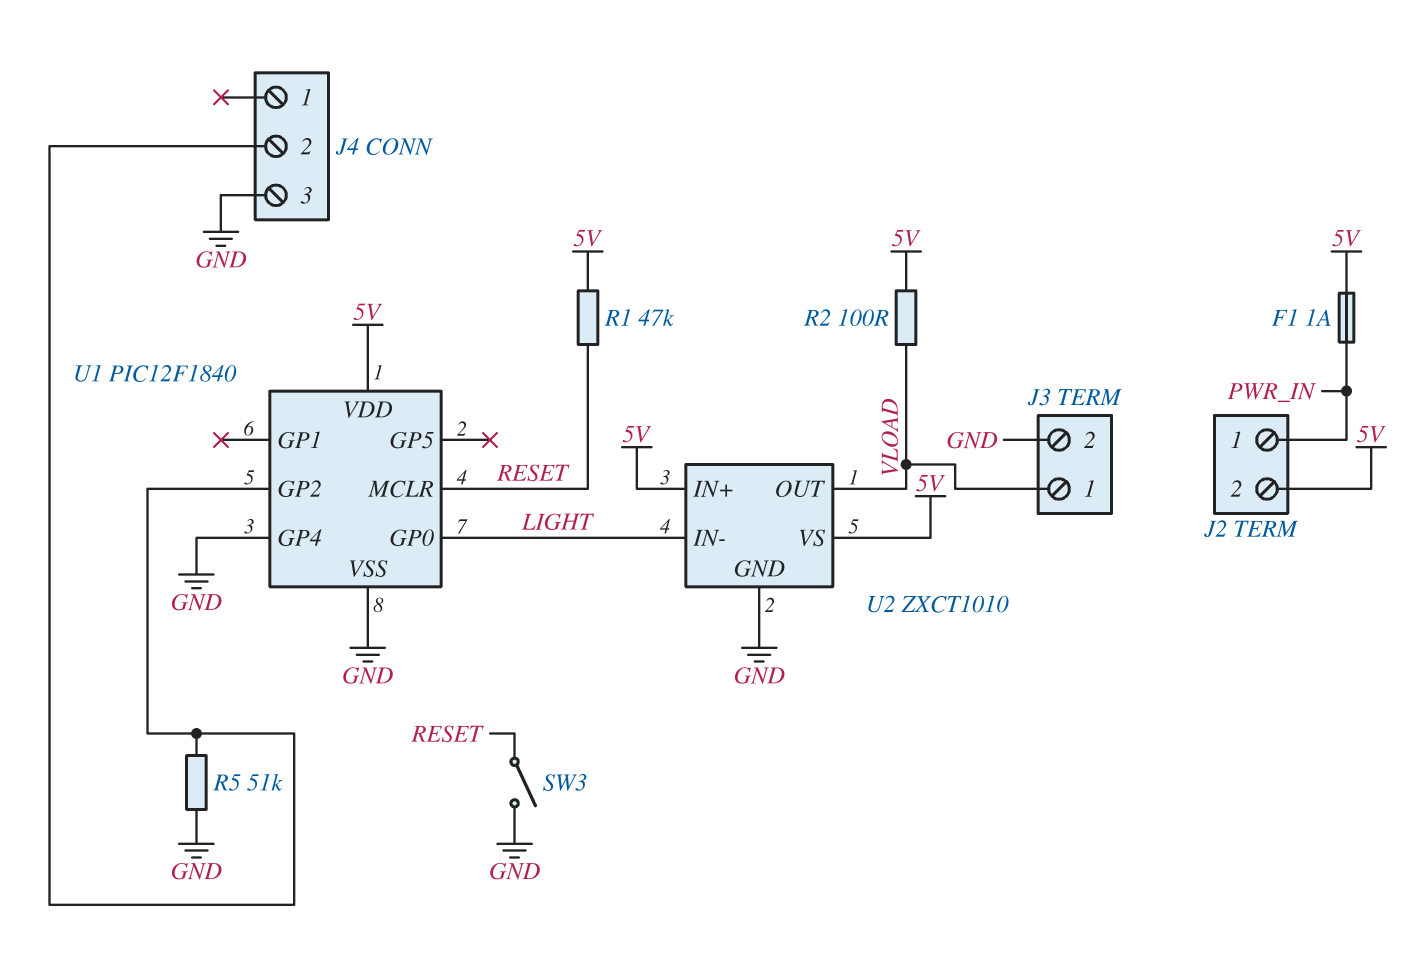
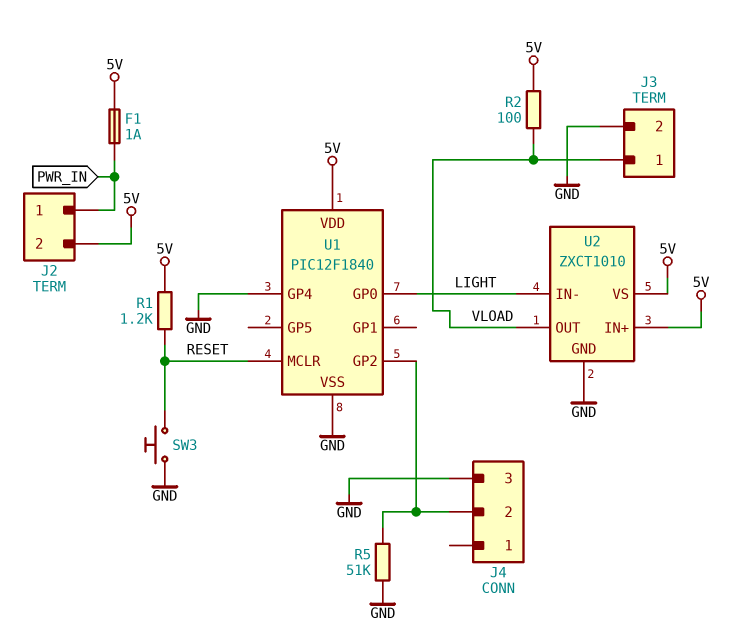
R1: 47k (5V, RESET) -> 1.2k (5V, RESET)
SW3: switch (GND, RESET) -> button (GND, RESET)

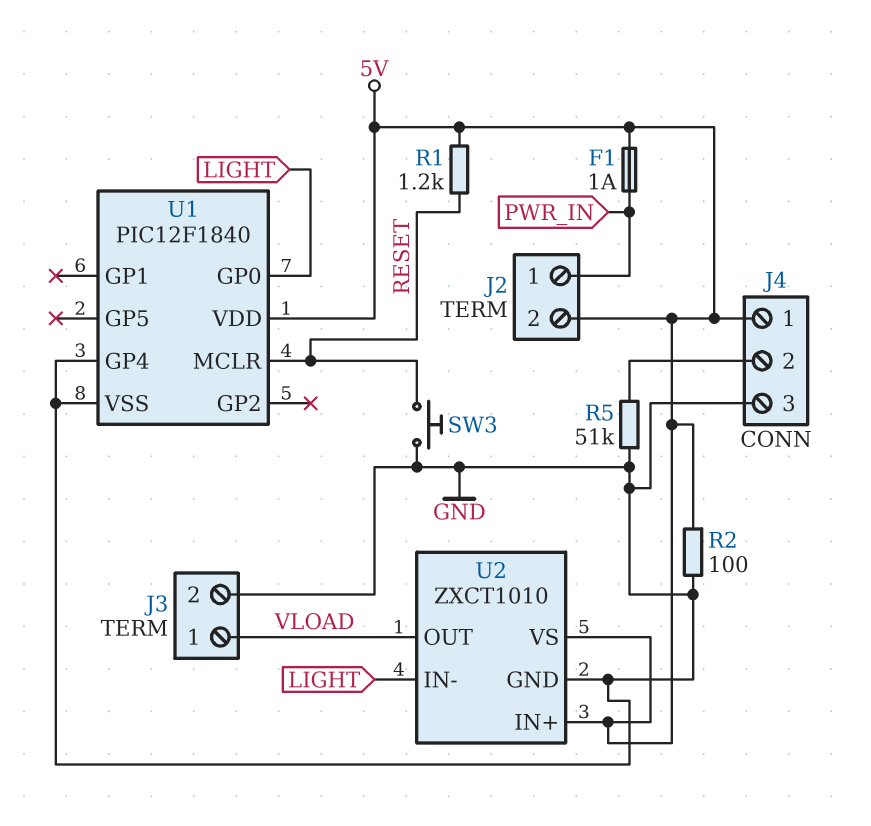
J4 pin 1: none -> 5V
R2: 100 (5V, VLOAD) -> 100 (5V, GND)
U1 pin GP2: J4/2 -> none

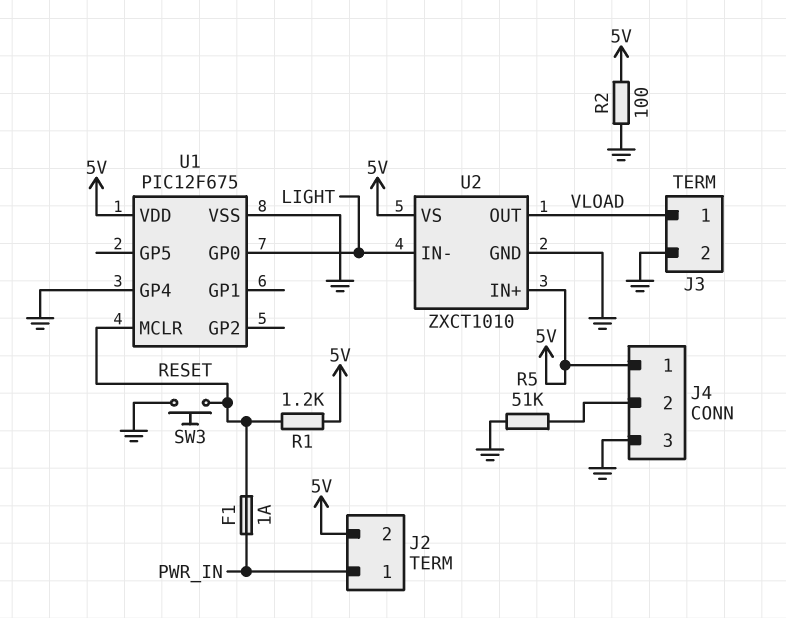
F1: 1A (5V, PWR_IN) -> 1A (PWR_IN, RESET)
U1: PIC12F1840 -> PIC12F675

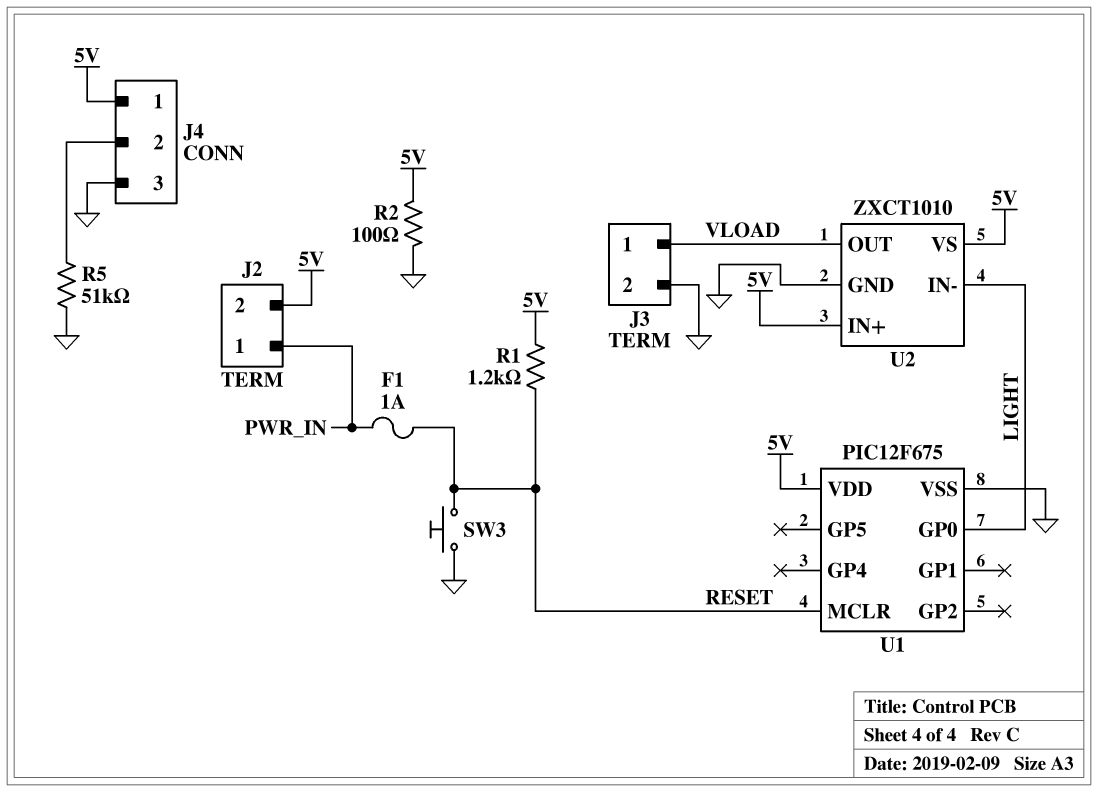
U1 pin GP4: GND -> none

